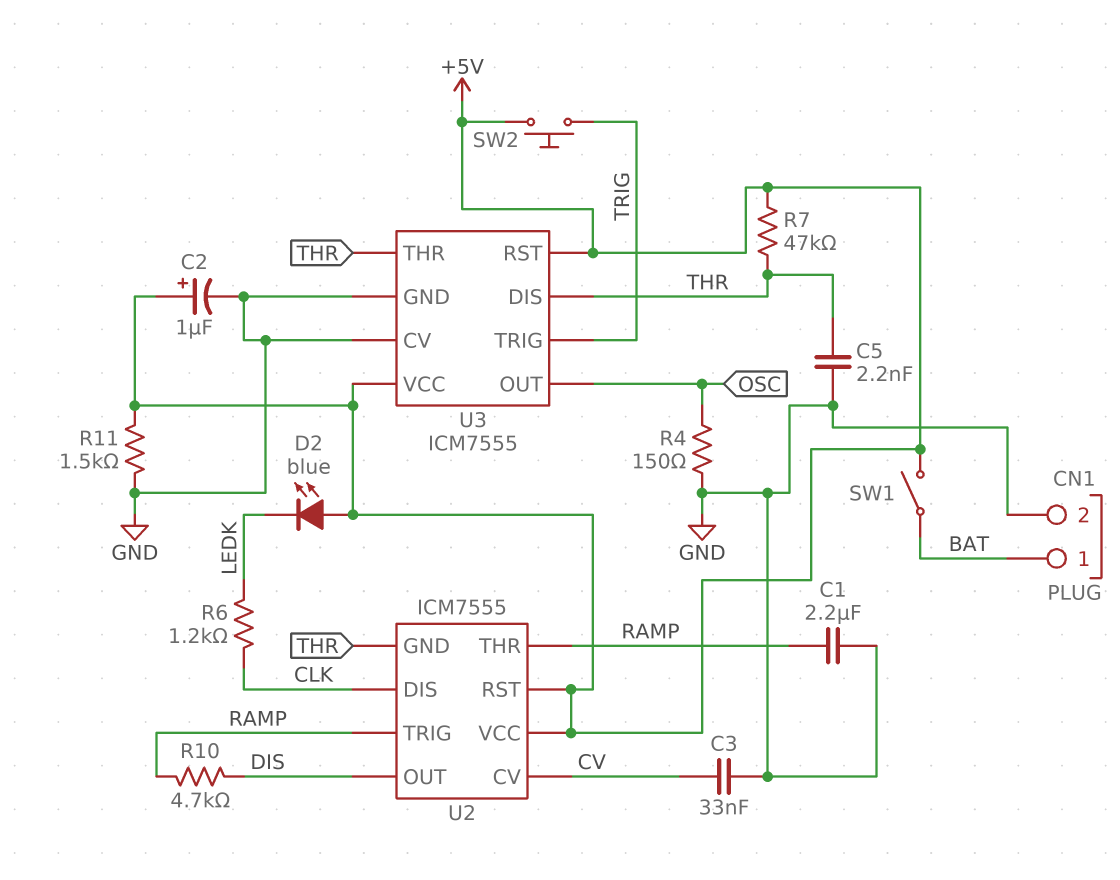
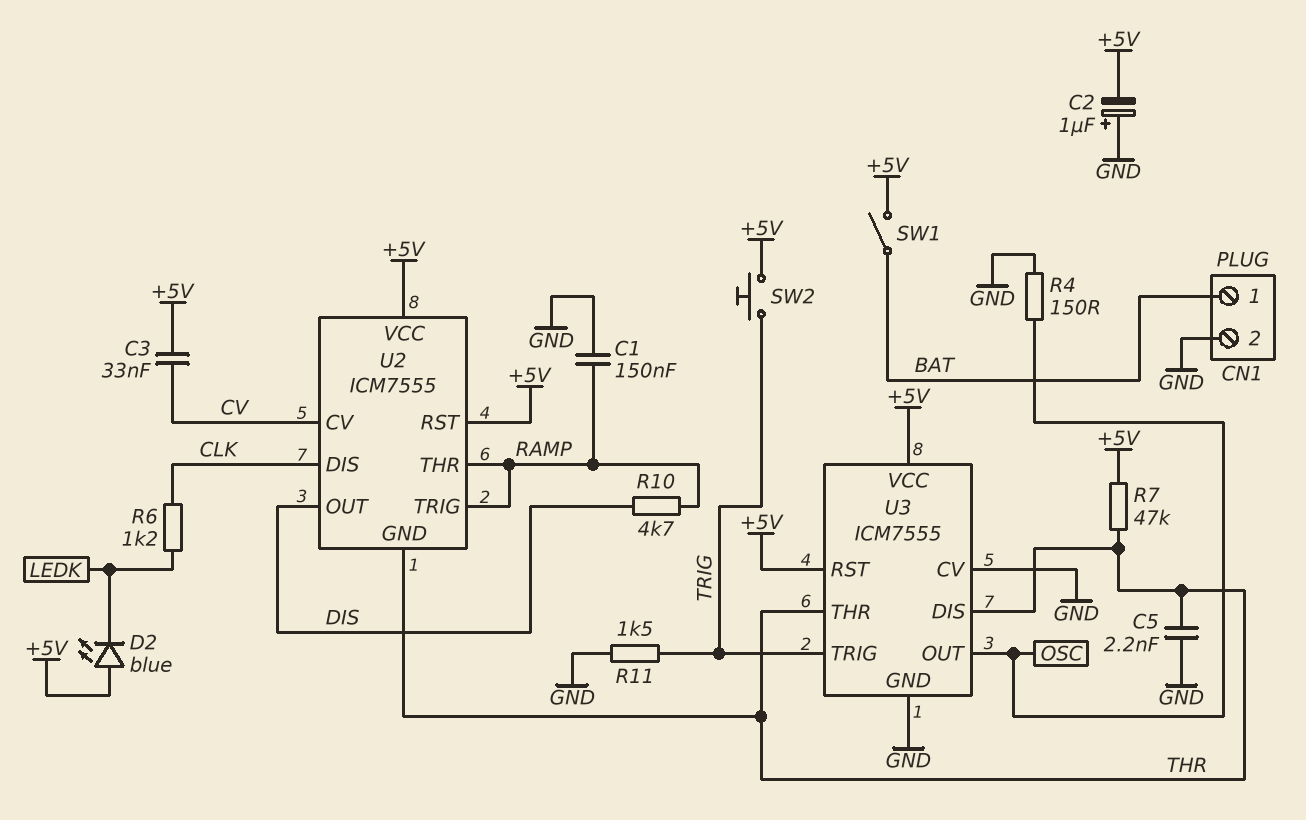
C1: 2.2uF (GND, RAMP) -> 150nF (GND, RAMP)
C2: 1uF (plus +5V, minus GND) -> 1uF (plus GND, minus +5V)
C3: 33nF (CV, GND) -> 33nF (+5V, CV)
R11: 1.5k (+5V, GND) -> 1.5k (GND, TRIG)

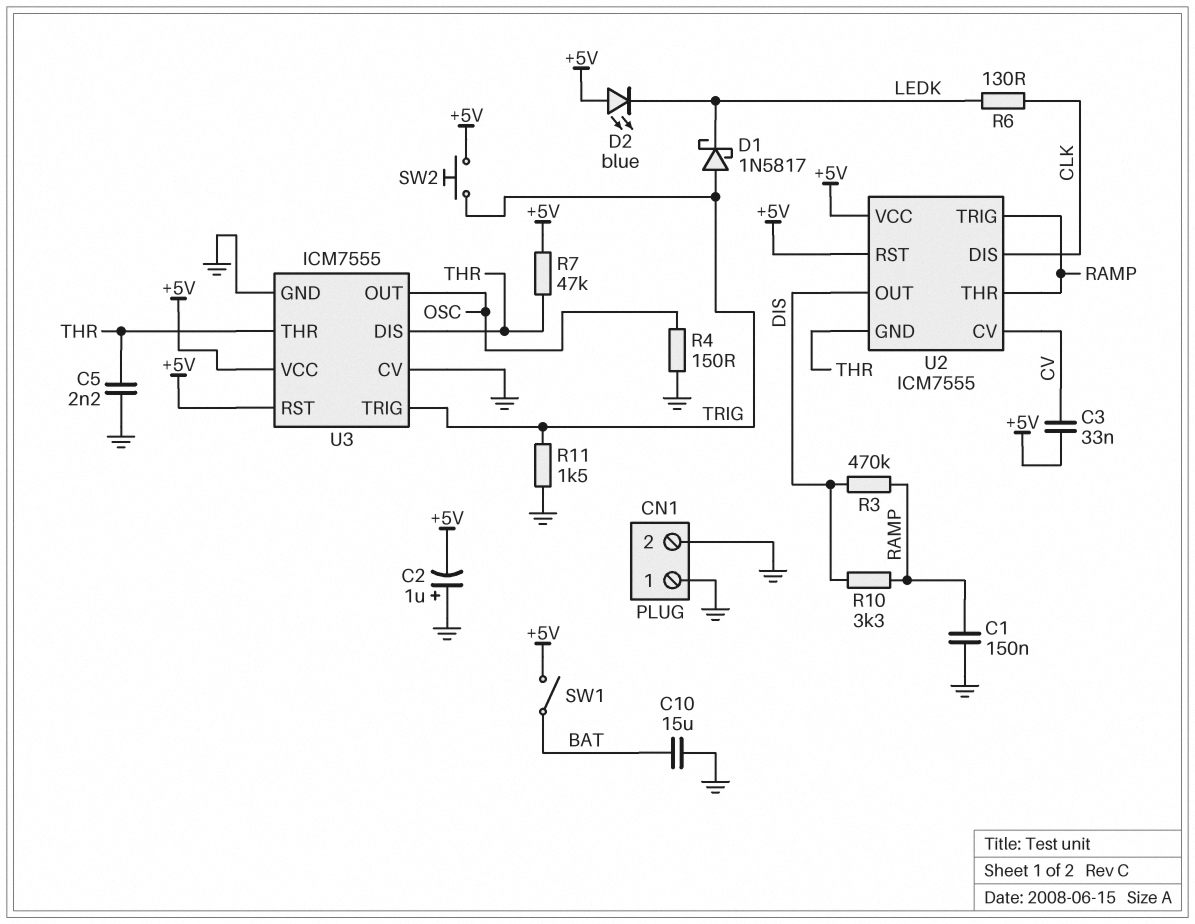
C10: none -> 15uF (BAT, GND)
CN1 pin 1: BAT -> GND
D1: none -> schottky 1N5817 (A TRIG, K LEDK)
R3: none -> 470k (DIS, RAMP)
R6: 1.2k (CLK, LEDK) -> 130 (CLK, LEDK)
R10: 4.7k (DIS, RAMP) -> 3.3k (DIS, RAMP)

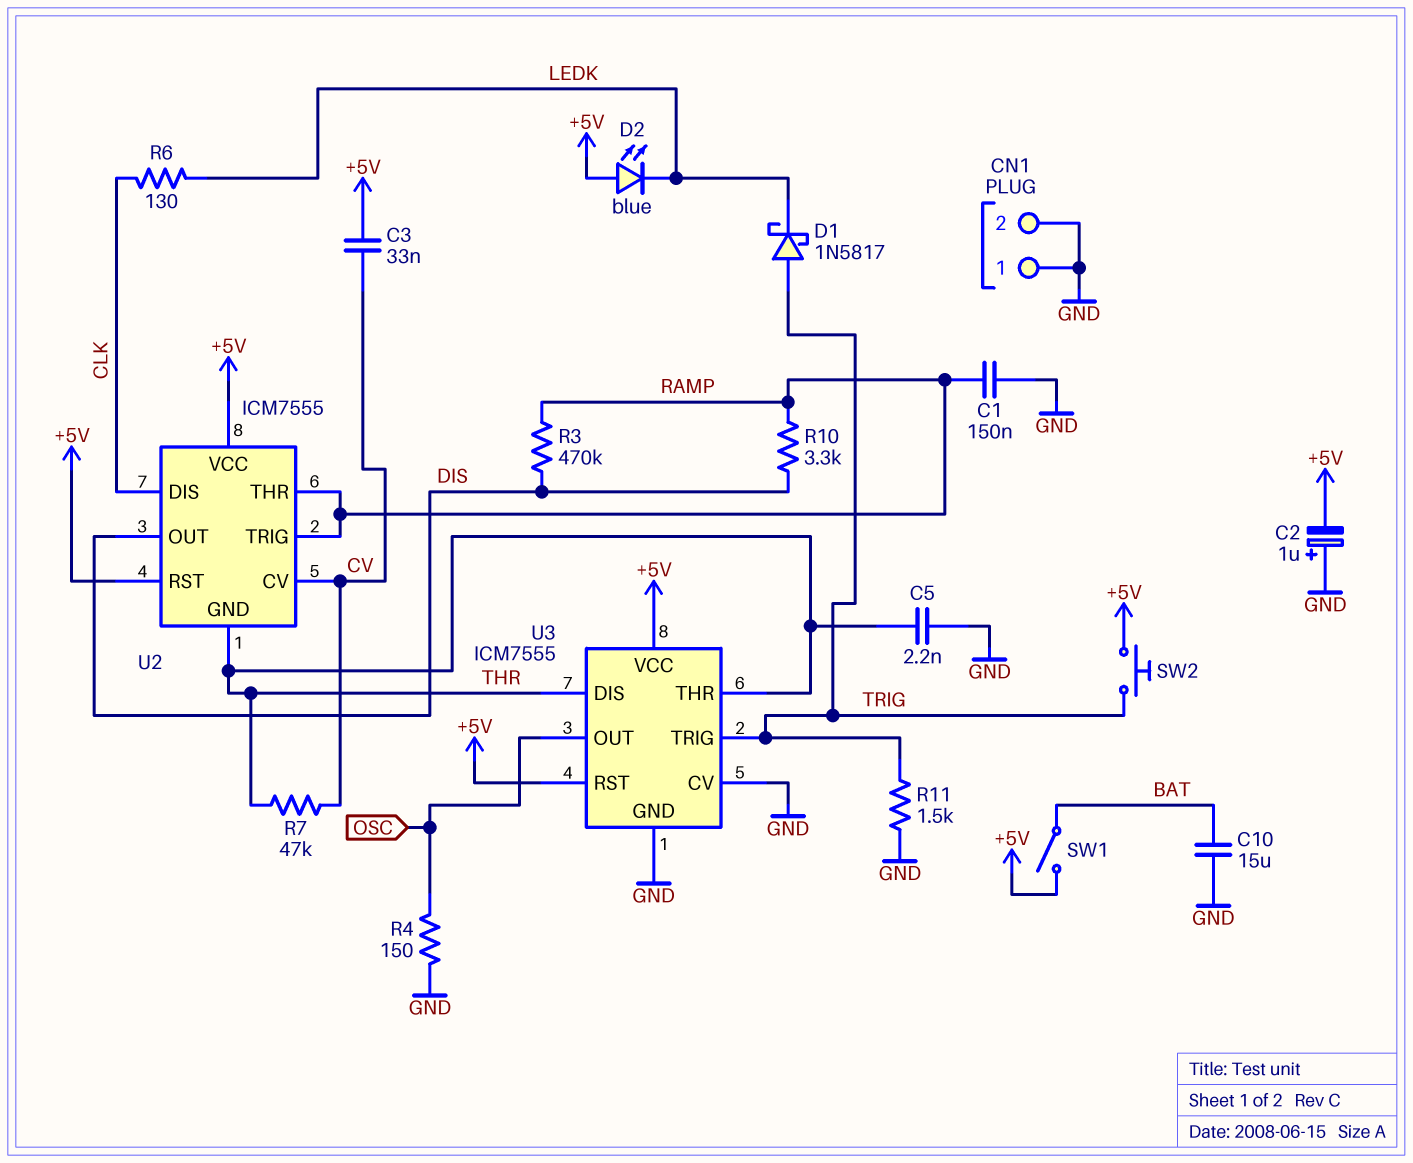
R7: 47k (+5V, THR) -> 47k (CV, THR)

